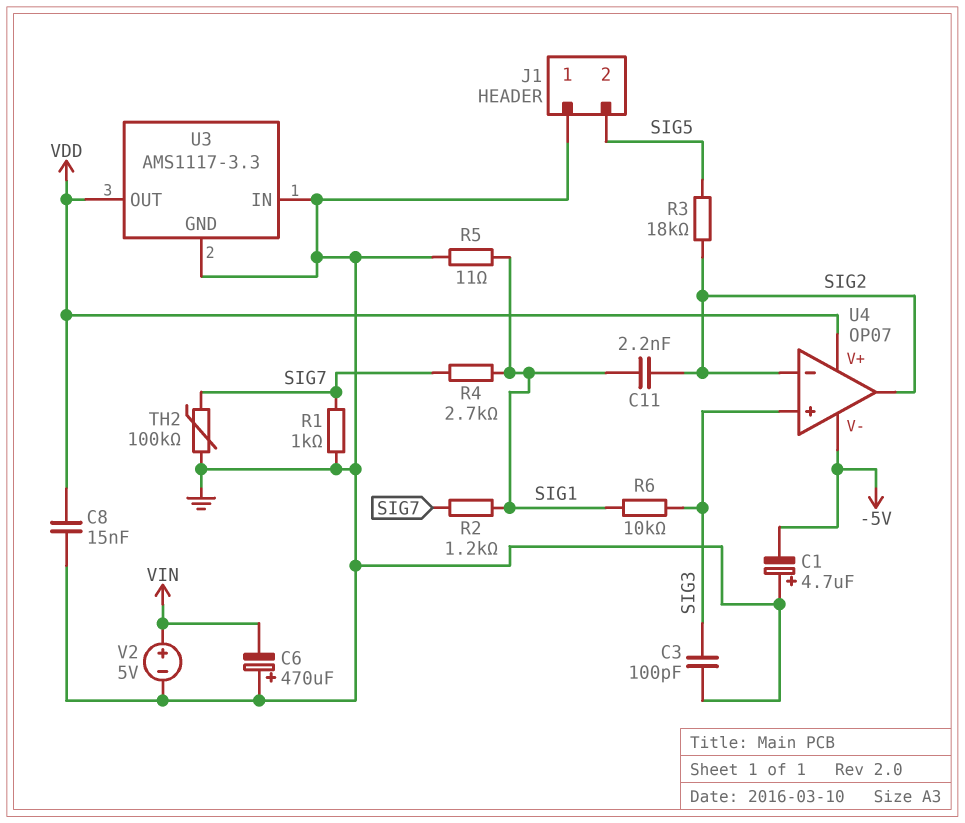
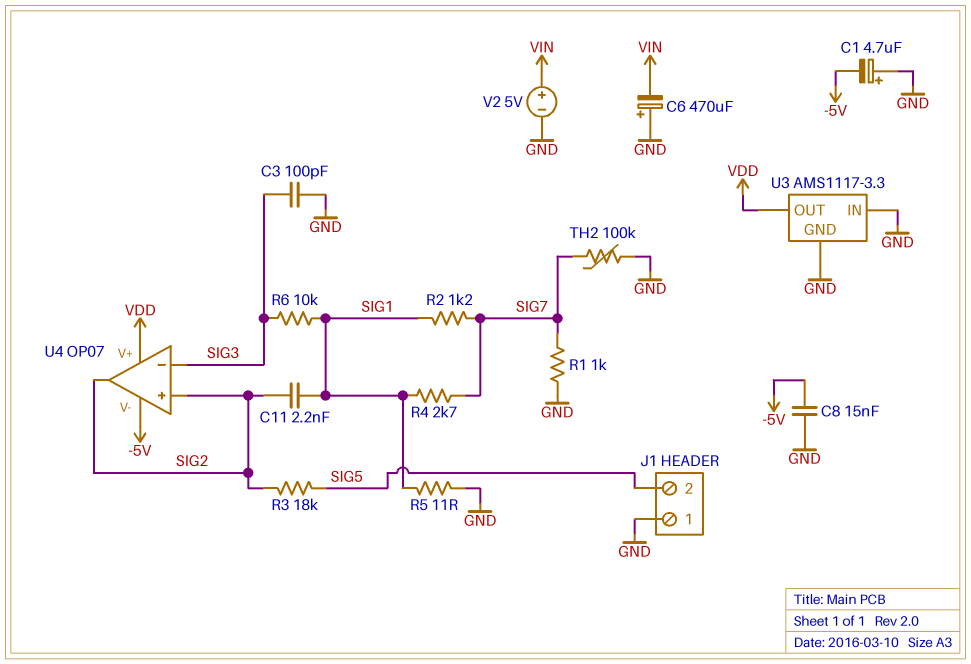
C8: 15nF (GND, VDD) -> 15nF (-5V, GND)
U4 pin in+: SIG3 -> SIG2
U4 pin in-: SIG2 -> SIG3

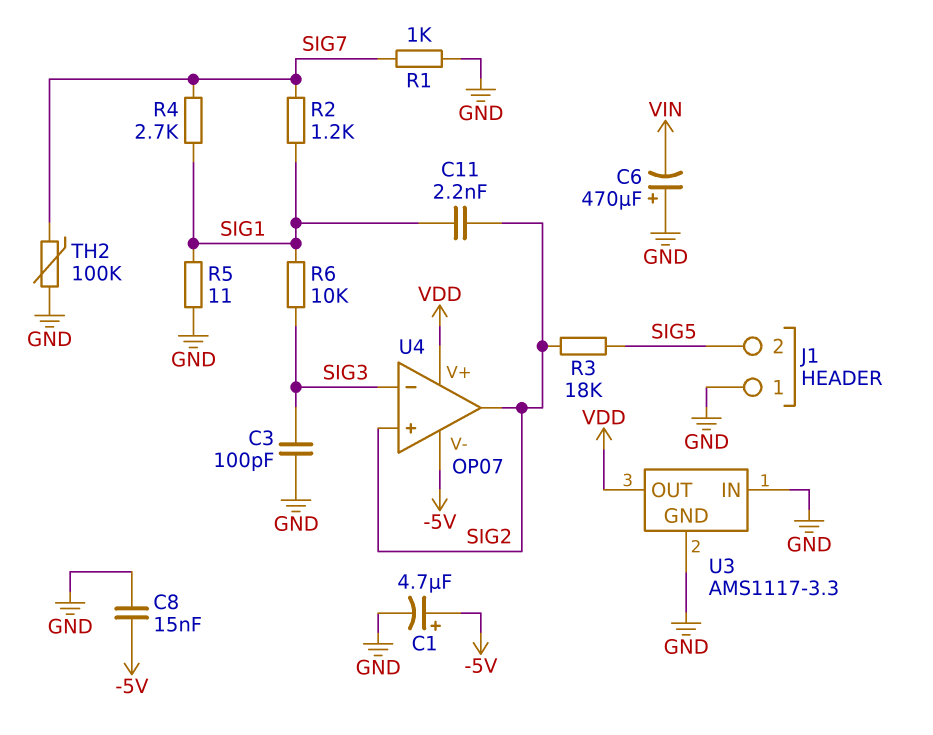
C1: 4.7uF (plus GND, minus -5V) -> 4.7uF (plus -5V, minus GND)
V2: 5V (plus VIN, minus GND) -> none

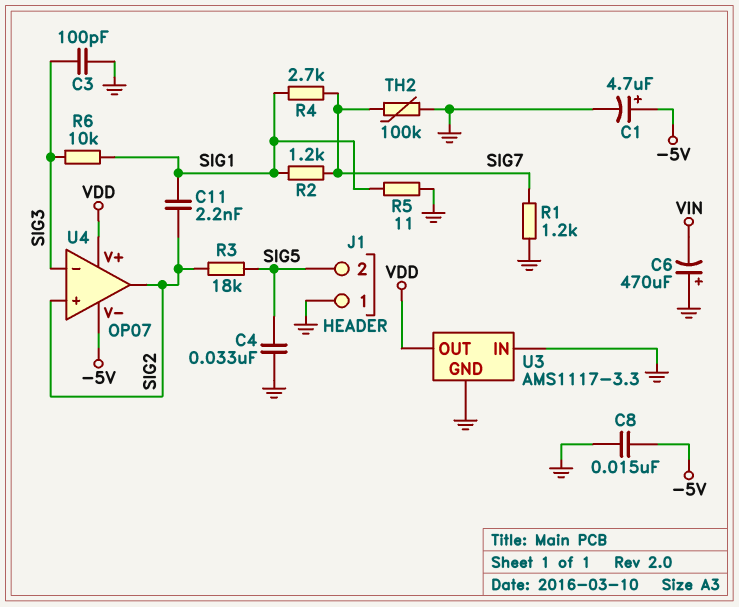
C4: none -> 33nF (GND, SIG5)
R1: 1k (GND, SIG7) -> 1.2k (GND, SIG7)

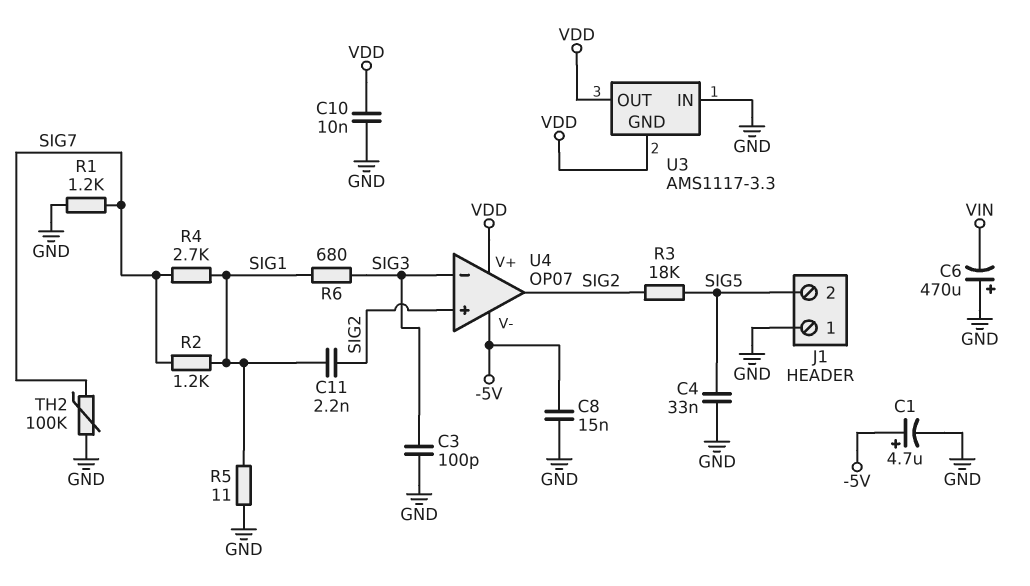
C10: none -> 10nF (GND, VDD)
R6: 10k (SIG1, SIG3) -> 680 (SIG1, SIG3)
U3 pin GND: GND -> VDD

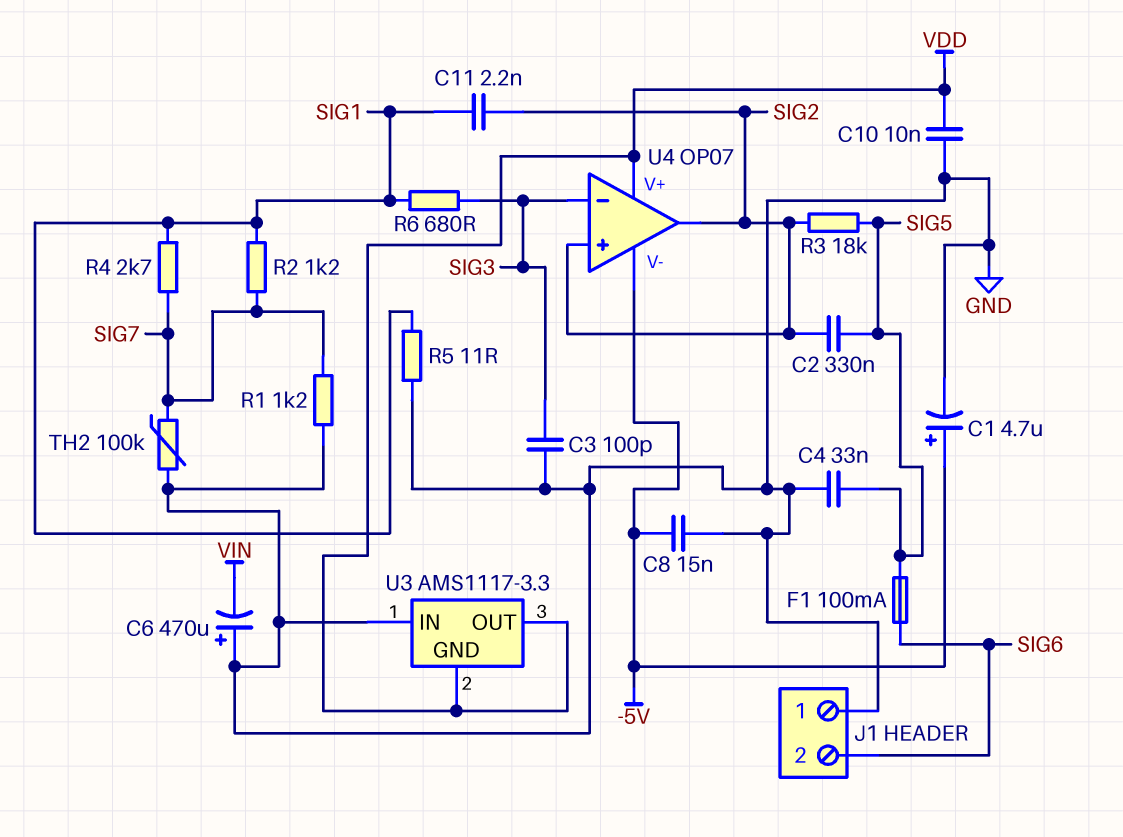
C2: none -> 330nF (SIG2, SIG5)
F1: none -> 100mA (SIG5, SIG6)
J1 pin 2: SIG5 -> SIG6

